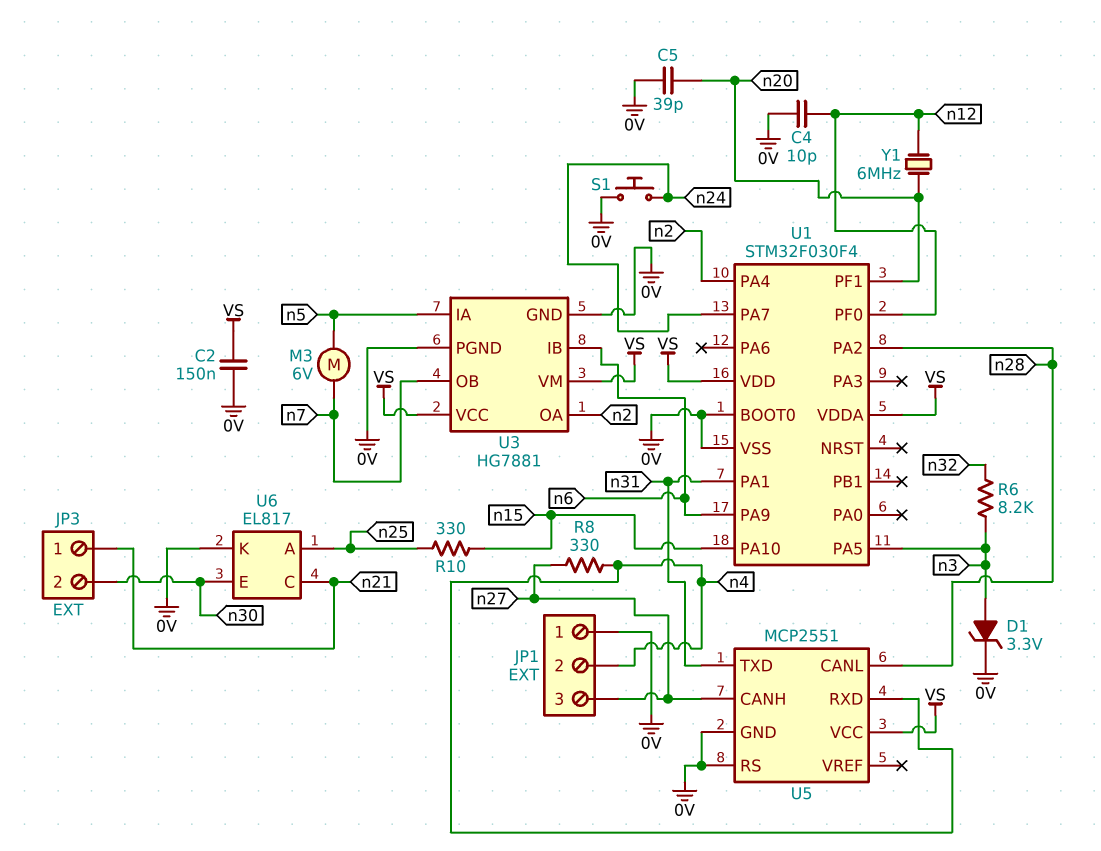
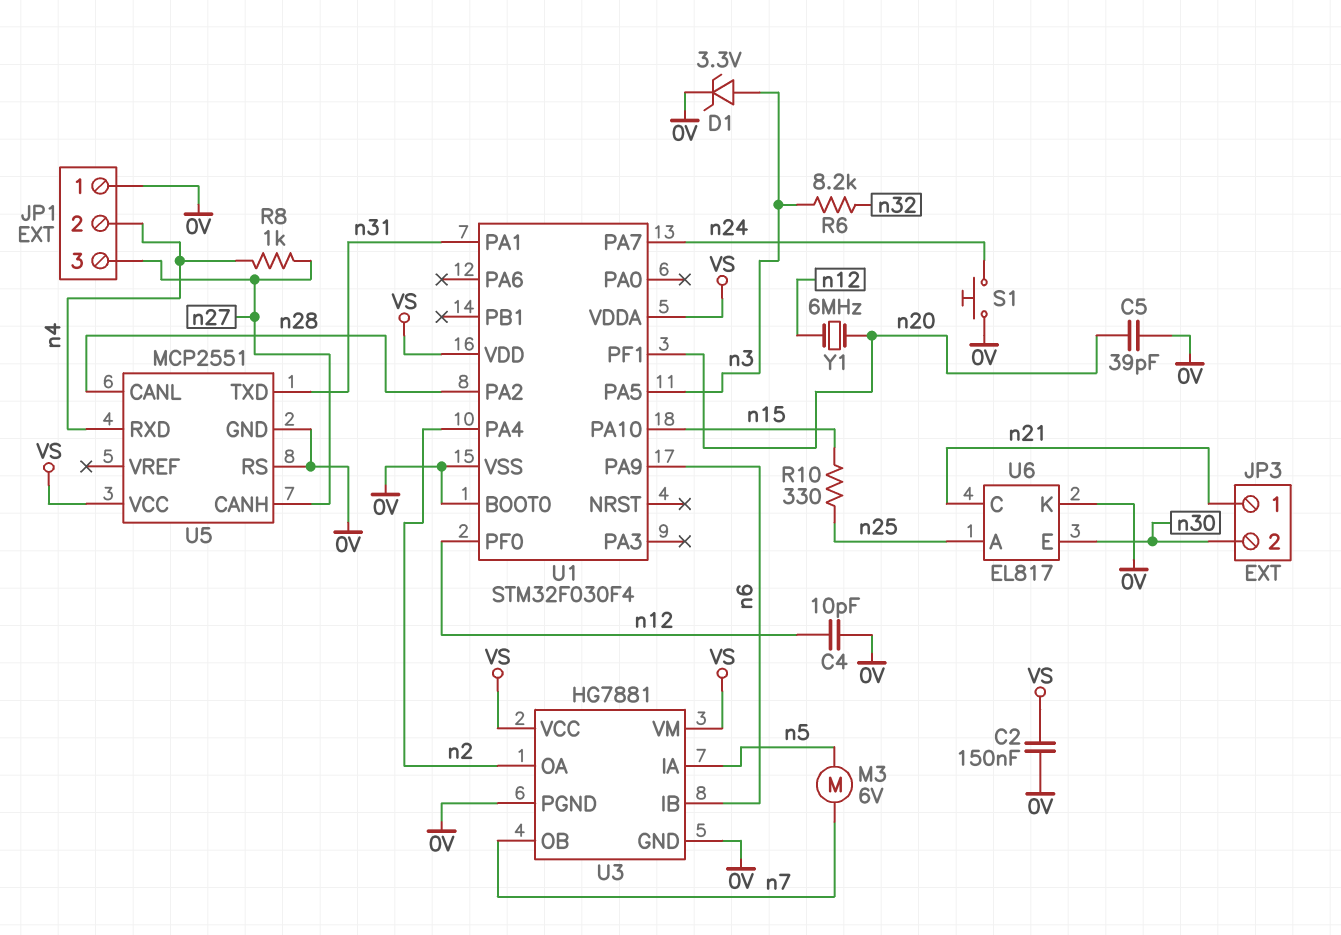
R8: 330 (n4, n27) -> 1k (n4, n27)

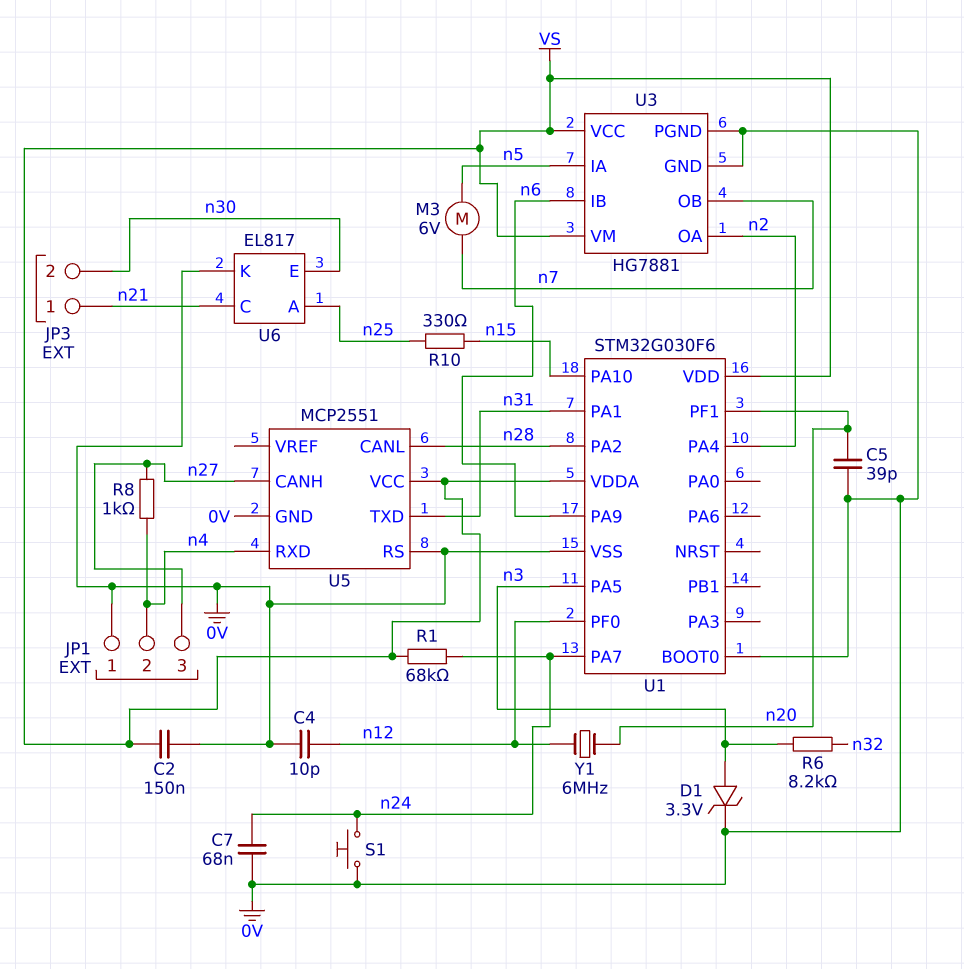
C7: none -> 68nF (0V, n24)
R1: none -> 68k (VS, n24)
U1: STM32F030F4 -> STM32G030F6

